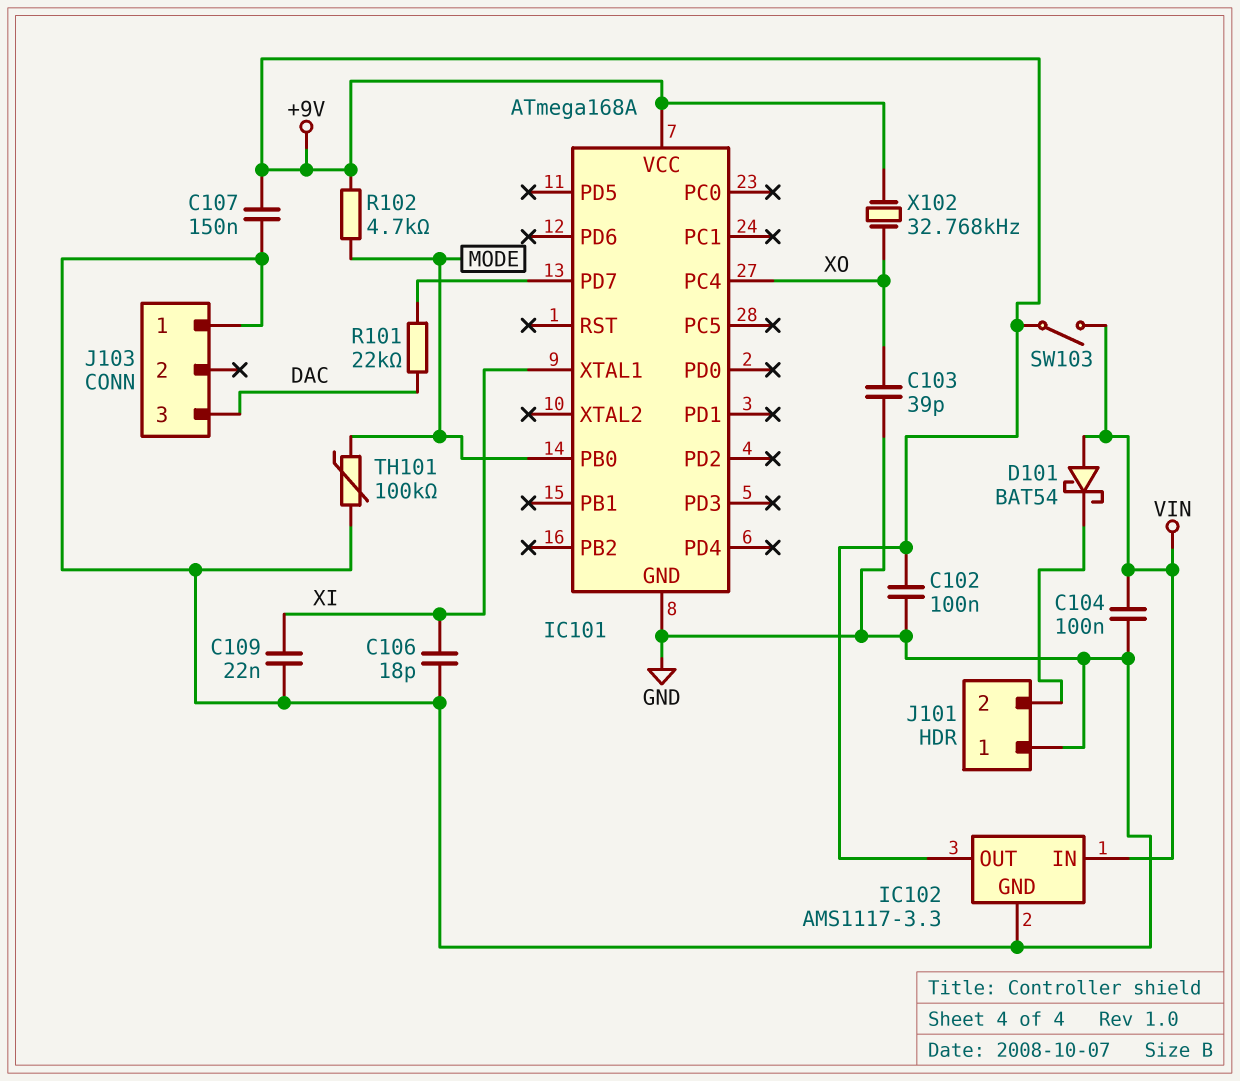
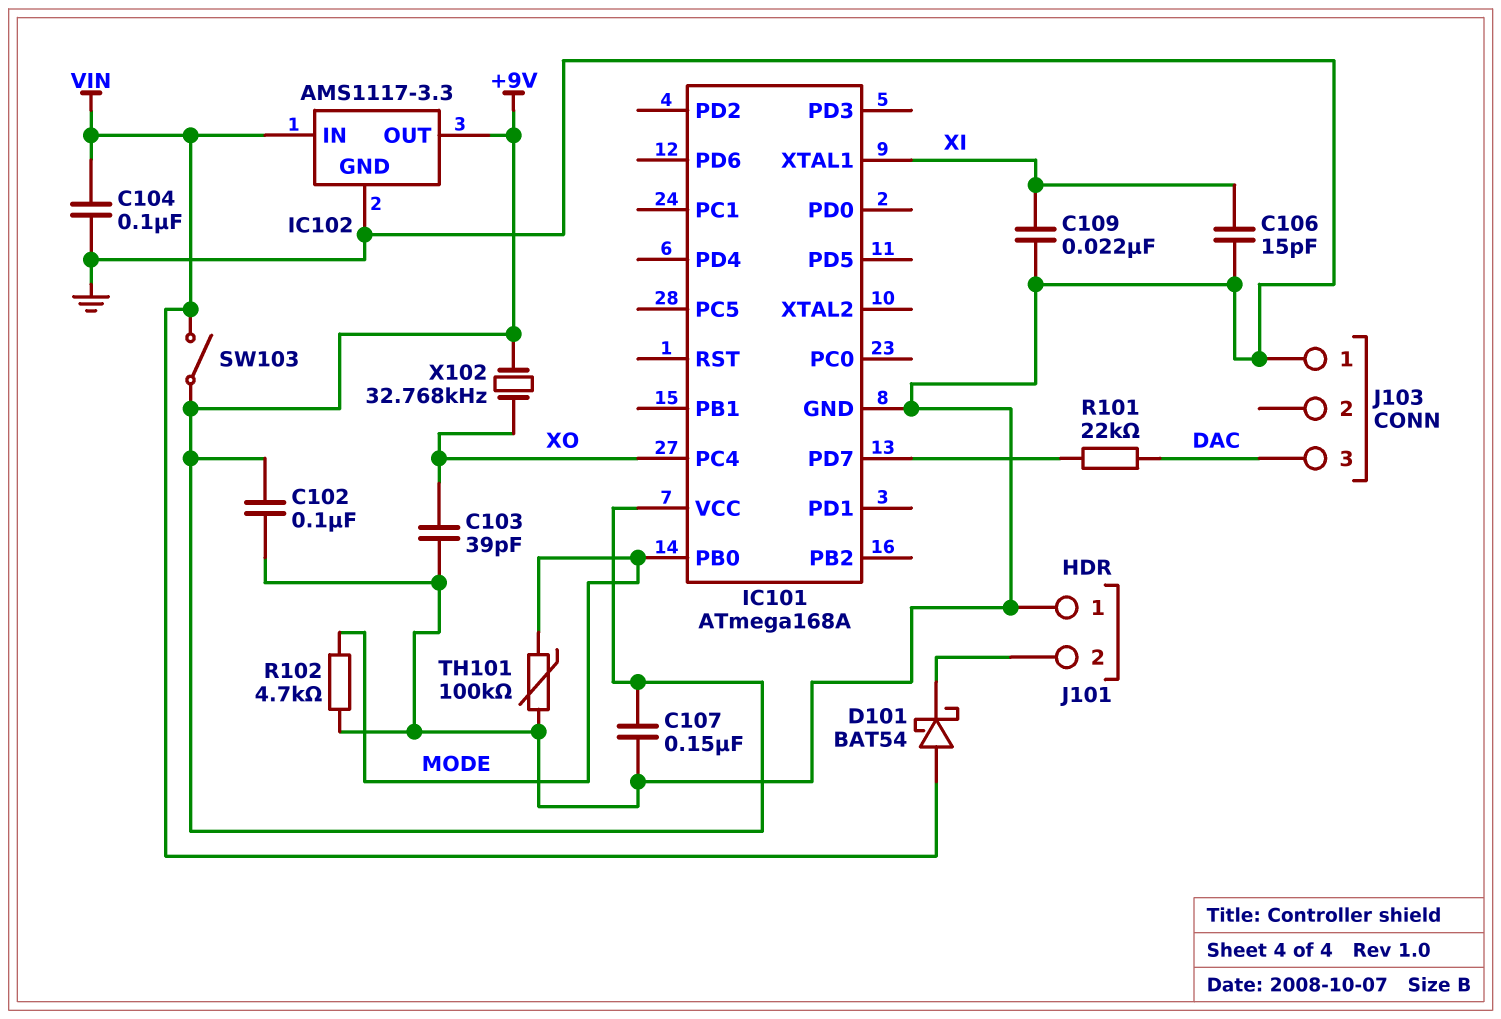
C106: 18pF (GND, XI) -> 15pF (GND, XI)
R102: 4.7k (+9V, MODE) -> 4.7k (GND, MODE)

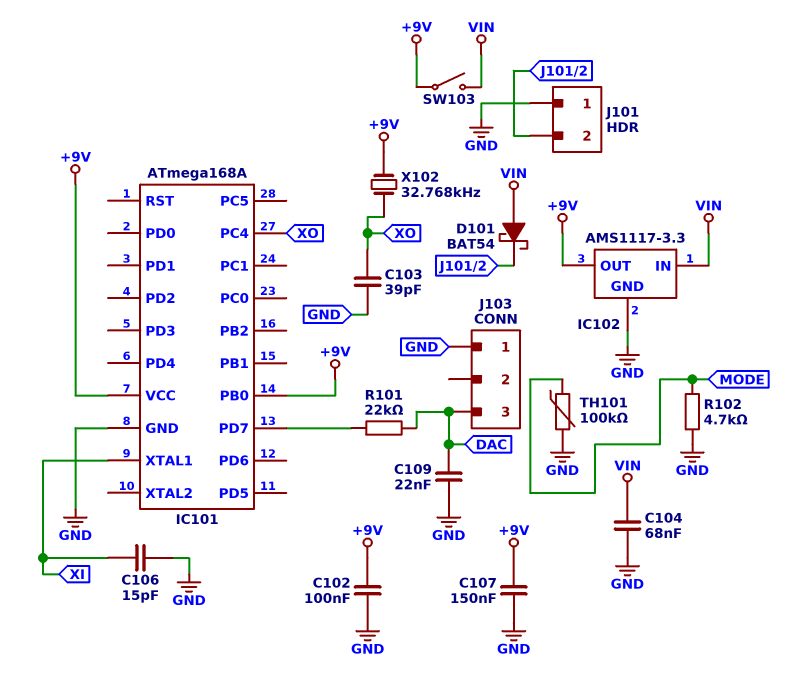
C104: 100nF (GND, VIN) -> 68nF (GND, VIN)
C109: 22nF (GND, XI) -> 22nF (DAC, GND)
IC101 pin PB0: MODE -> +9V

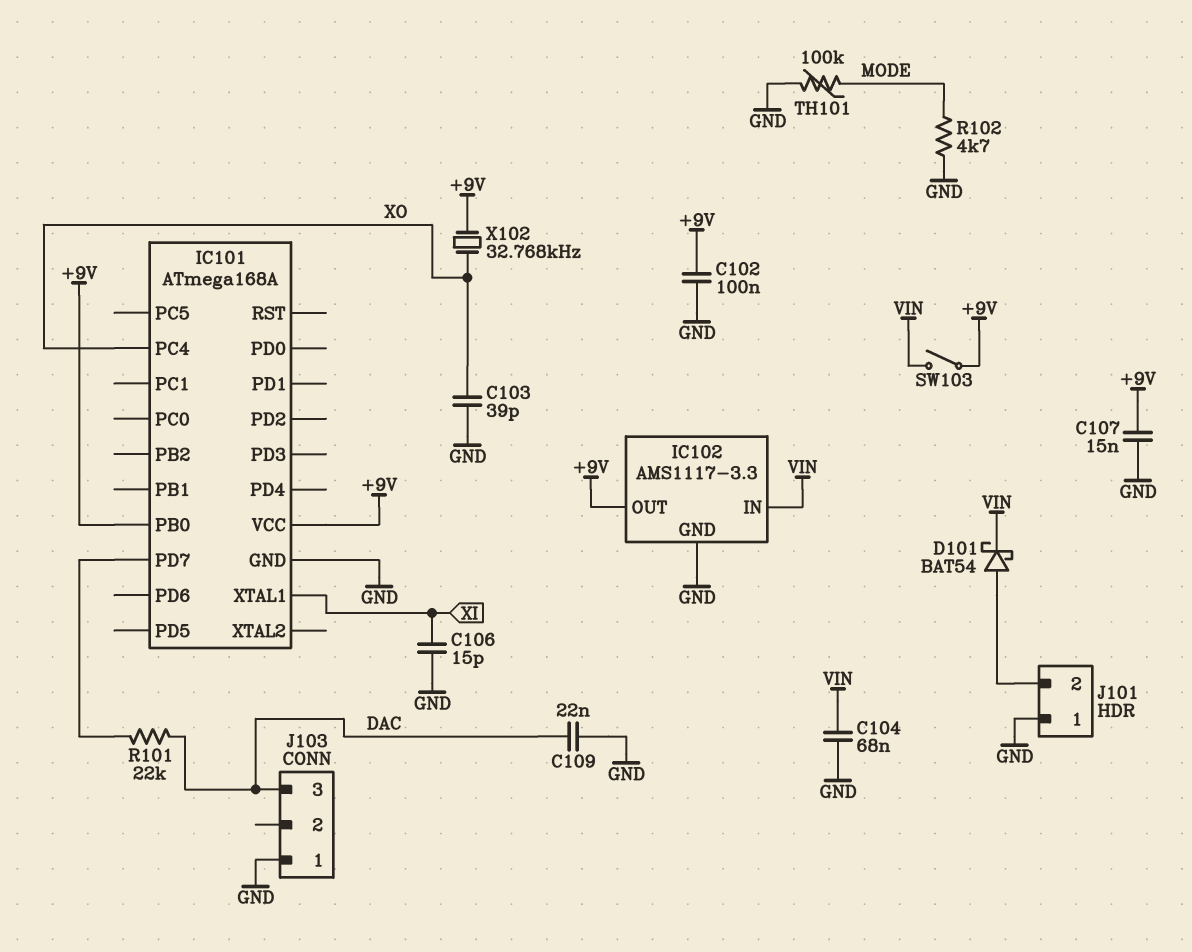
C107: 150nF (+9V, GND) -> 15nF (+9V, GND)
D101: schottky BAT54 (A VIN, K J101/2) -> schottky BAT54 (A J101/2, K VIN)

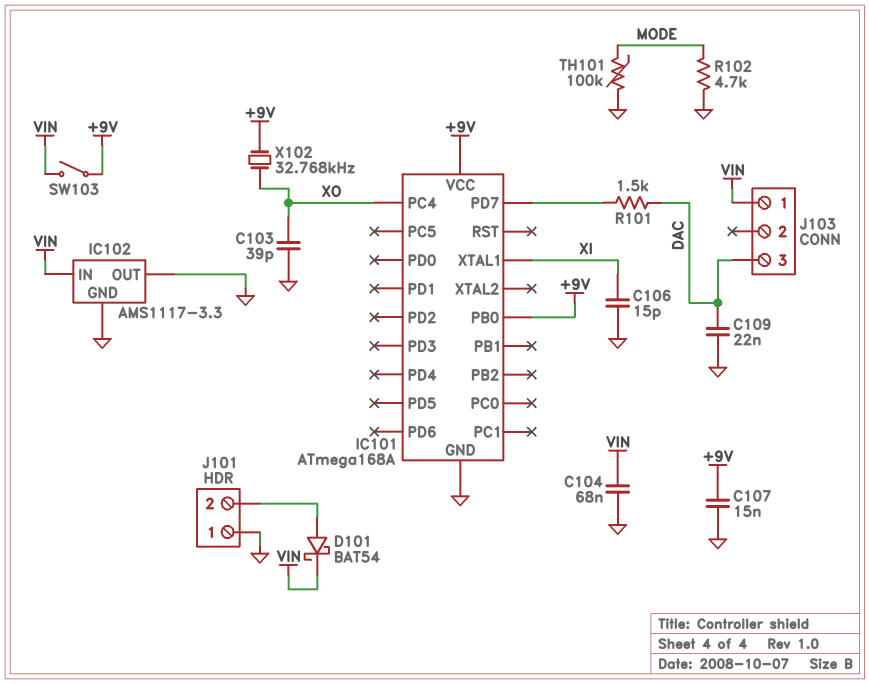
C102: 100nF (+9V, GND) -> none
IC102 pin OUT: +9V -> GND
J103 pin 1: GND -> VIN
R101: 22k (DAC, IC101/PD7) -> 1.5k (DAC, IC101/PD7)

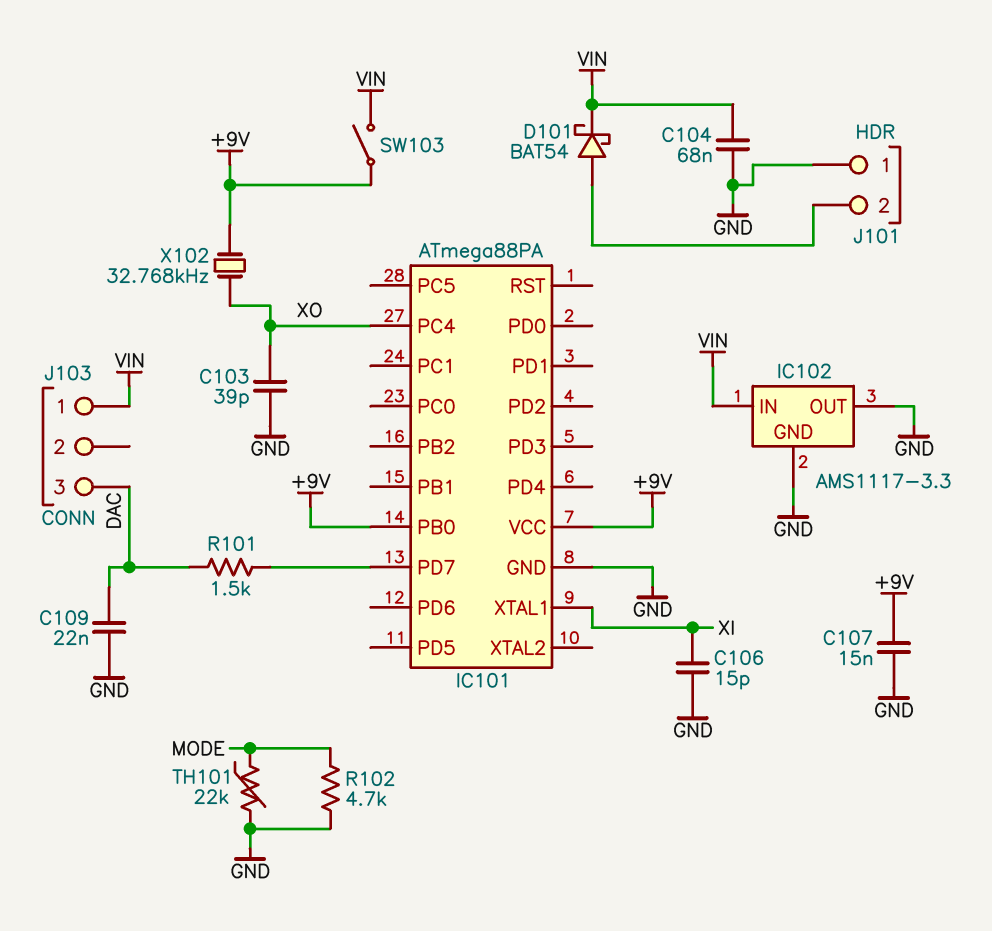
IC101: ATmega168A -> ATmega88PA
TH101: 100k (GND, MODE) -> 22k (GND, MODE)

